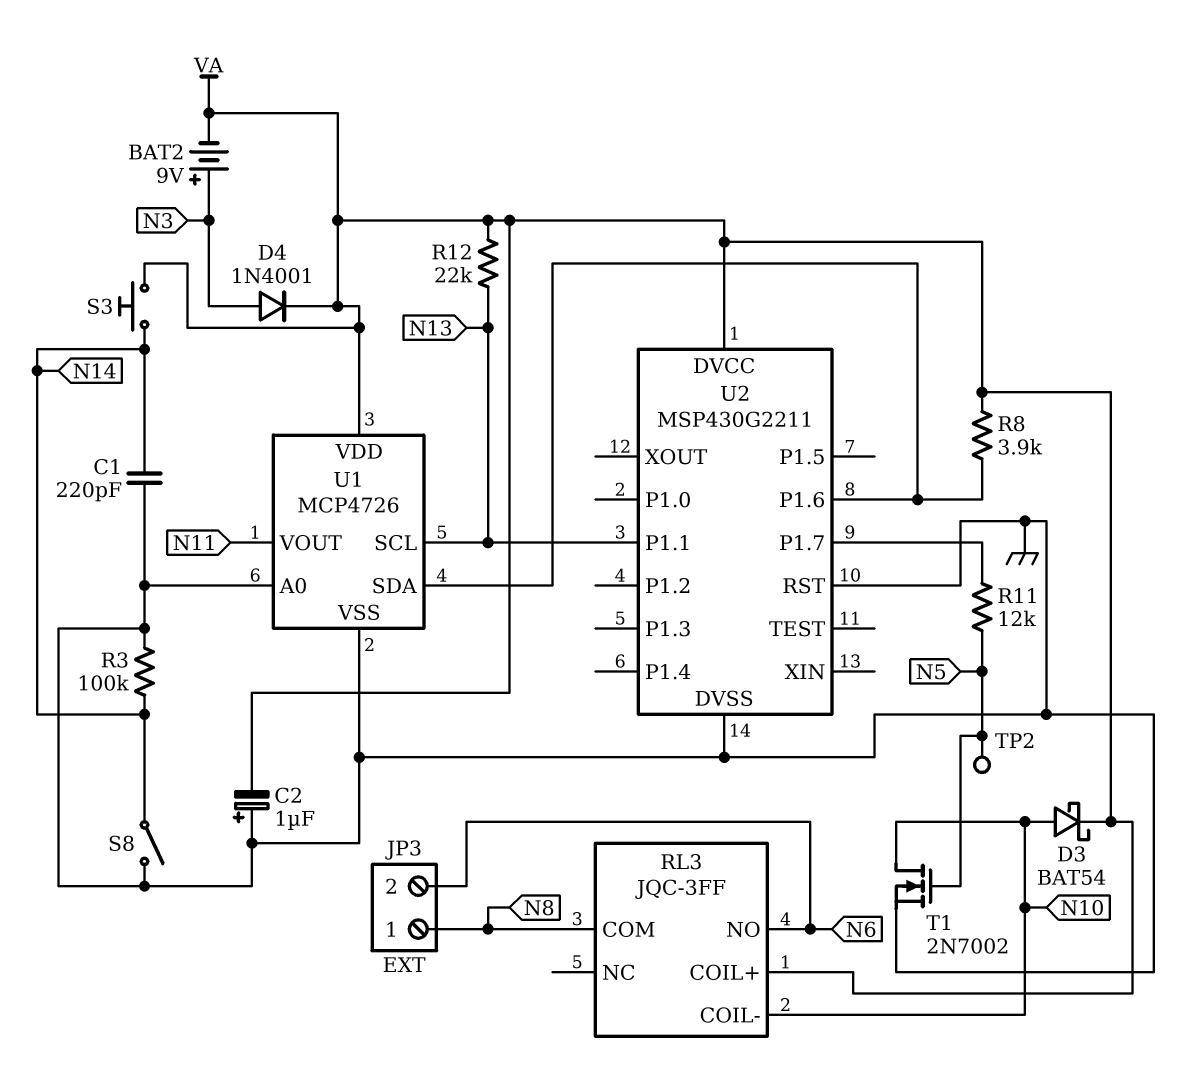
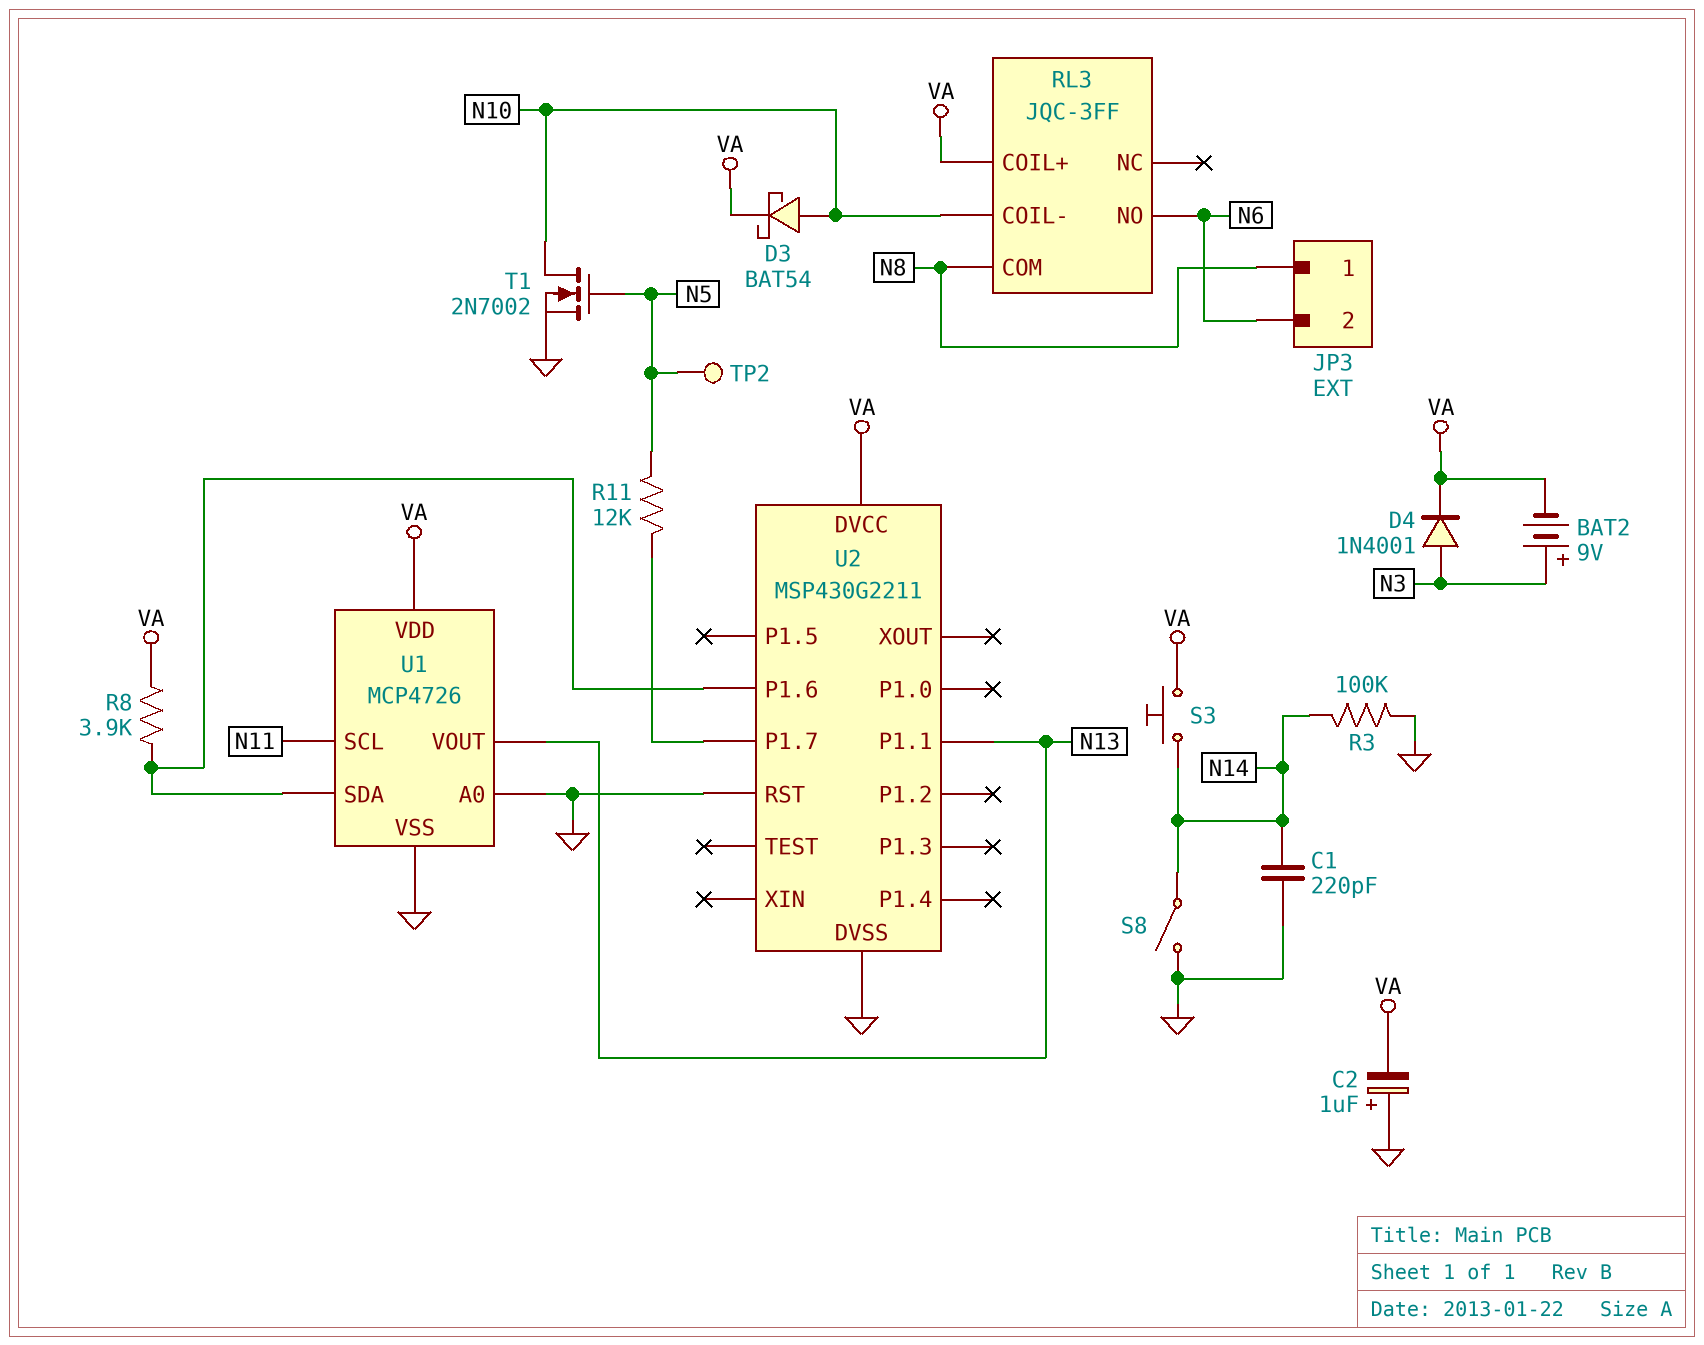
R12: 22k (N13, VA) -> none
U1 pin SCL: N13 -> N11
U1 pin VOUT: N11 -> N13

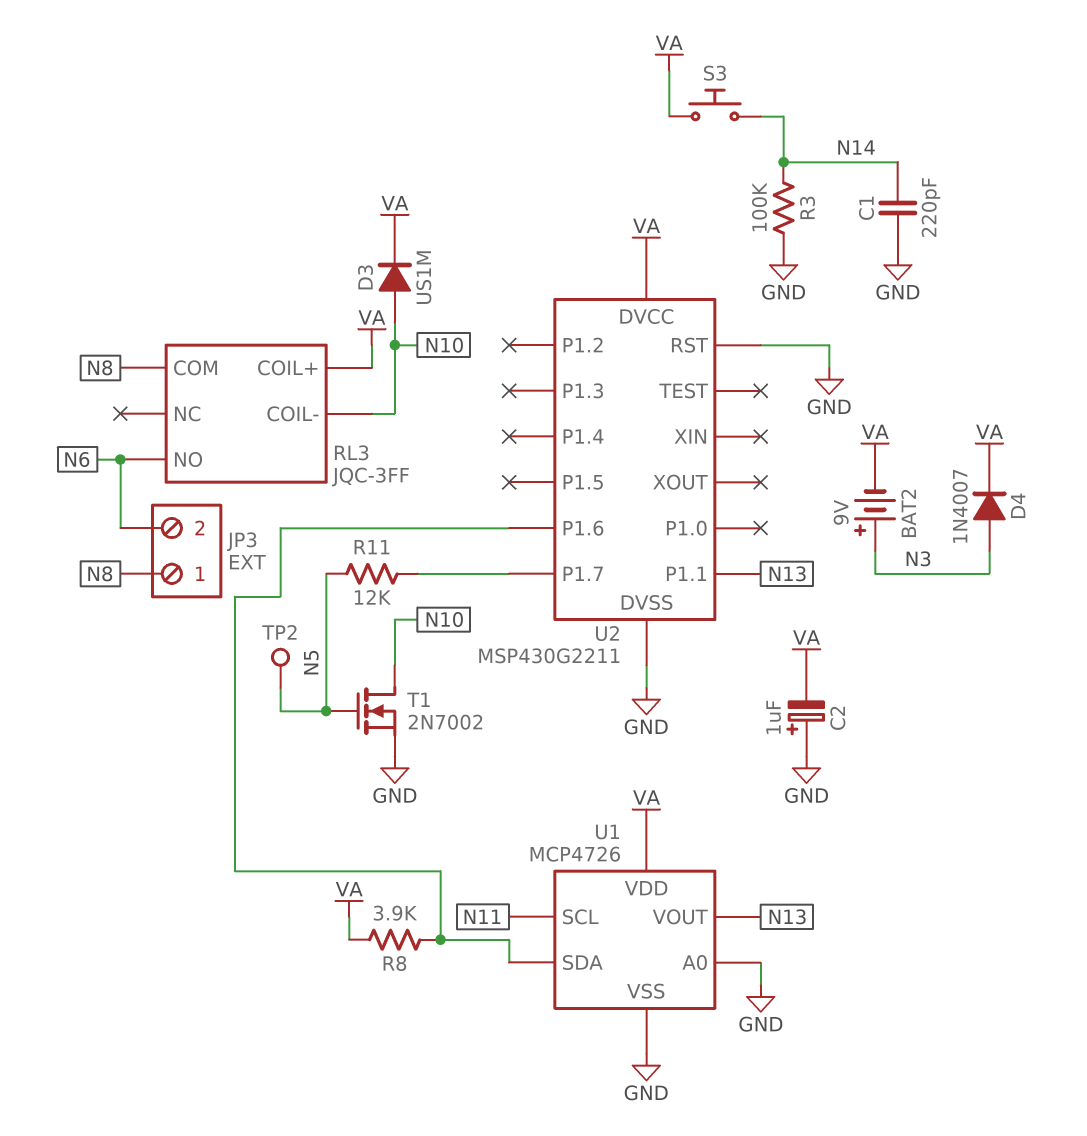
D3: schottky BAT54 (A N10, K VA) -> diode US1M (A N10, K VA)
D4: diode 1N4001 (A N3, K VA) -> diode 1N4007 (A N3, K VA)
S8: switch (GND, N14) -> none

